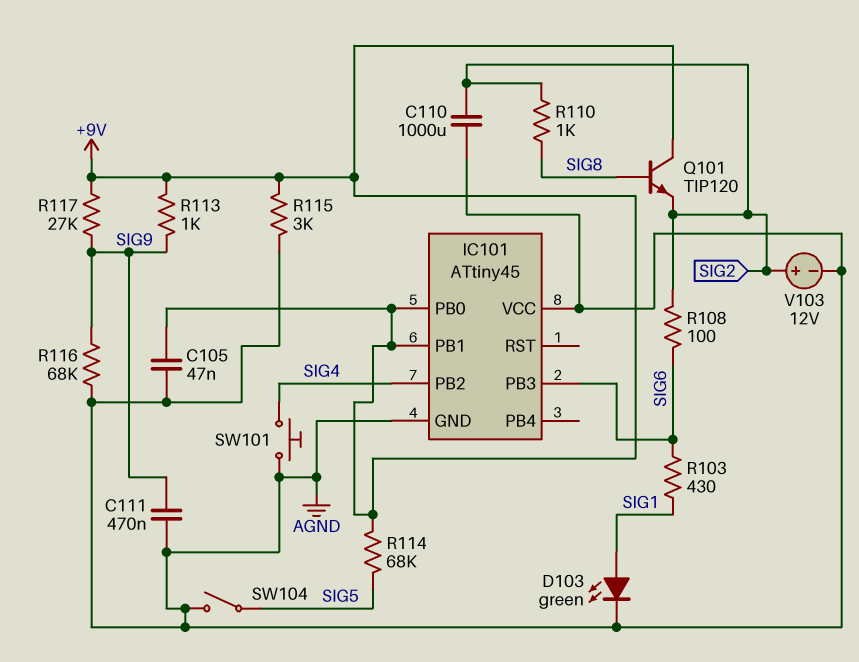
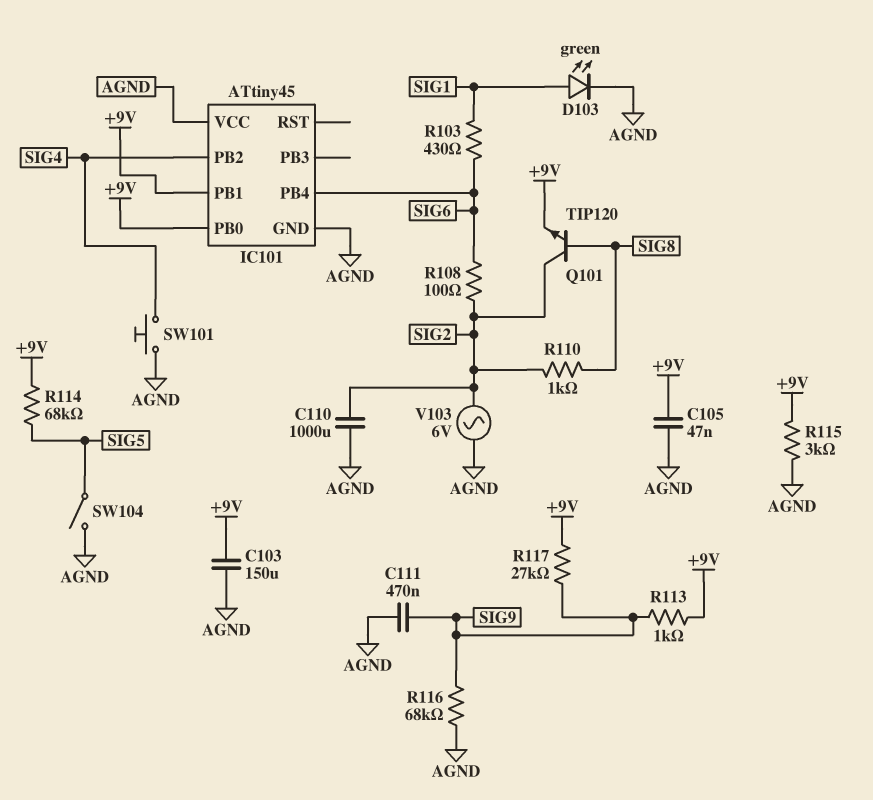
C103: none -> 150uF (+9V, AGND)
IC101 pin PB3: SIG6 -> none
IC101 pin PB4: none -> SIG6
Q101: NPN TIP120 (B SIG8, C +9V, E SIG2) -> NPN TIP120 (B SIG8, C SIG2, E +9V)
V103: 12V (plus SIG2, minus AGND) -> AC 6V (AGND, SIG2)

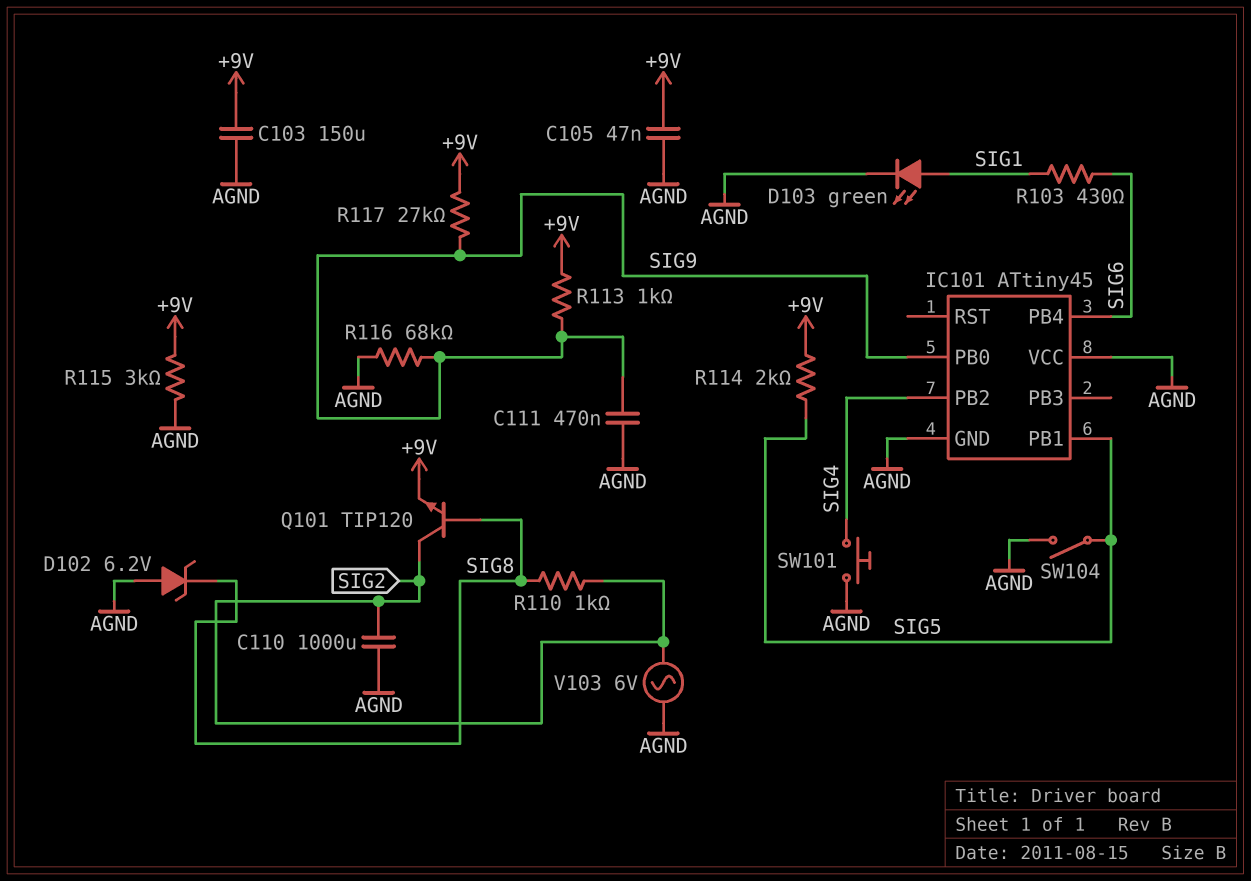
D102: none -> zener 6.2V (A AGND, K SIG8)
IC101 pin PB0: +9V -> SIG9
IC101 pin PB1: +9V -> SIG5
R108: 100 (SIG2, SIG6) -> none
R114: 68k (+9V, SIG5) -> 2k (+9V, SIG5)

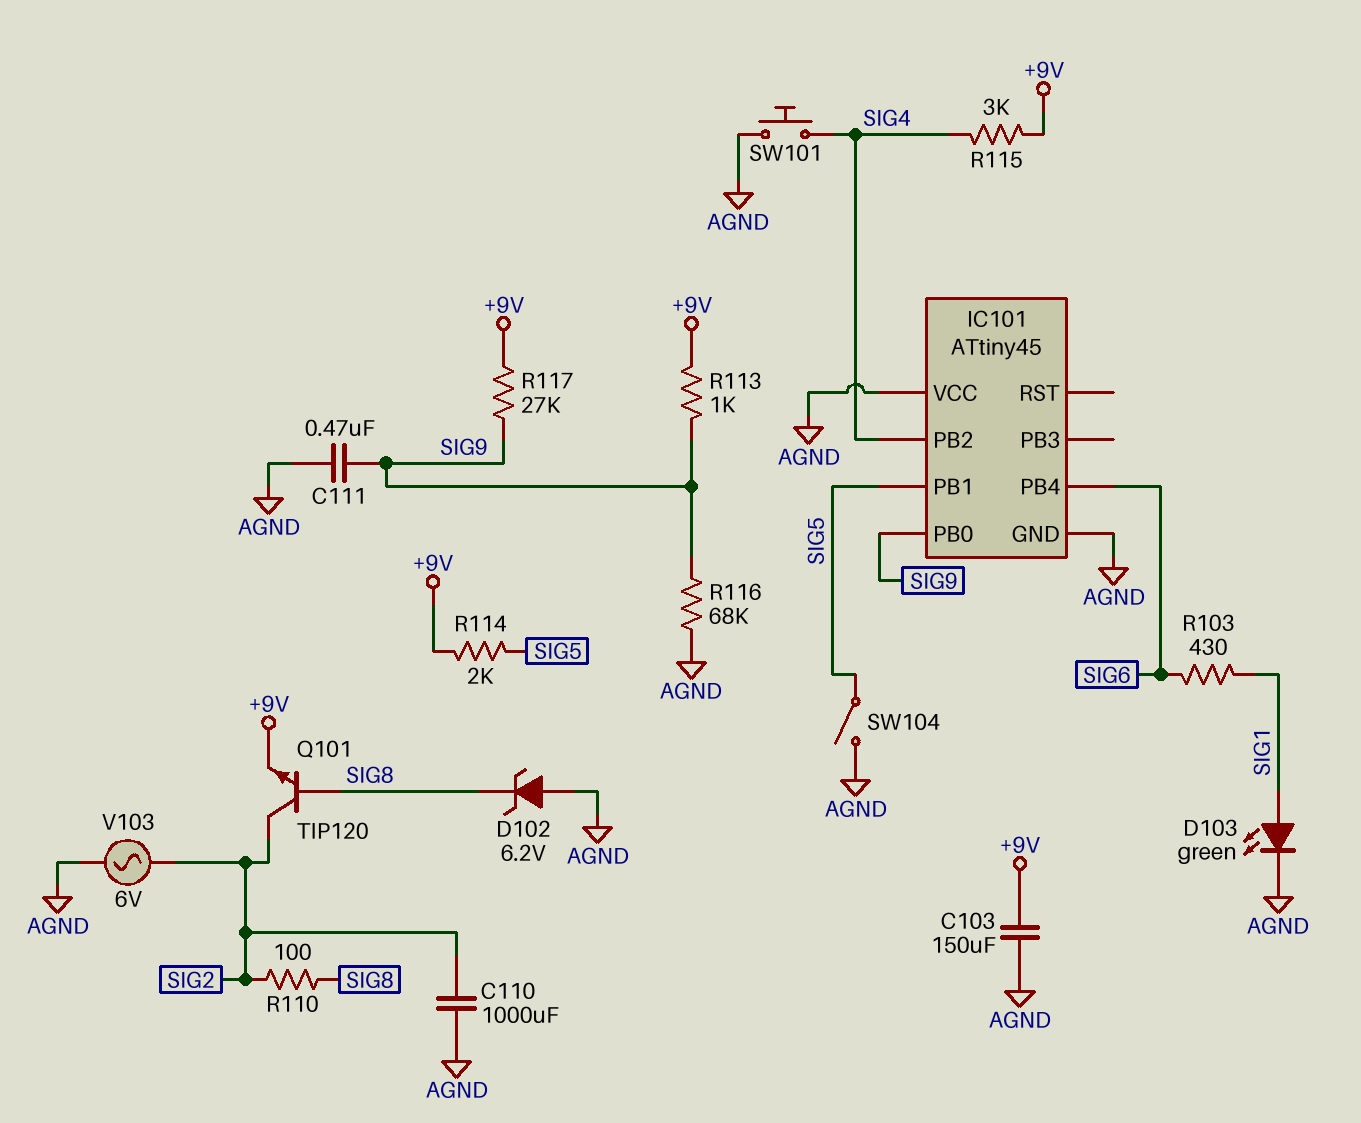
C105: 47nF (+9V, AGND) -> none
R110: 1k (SIG2, SIG8) -> 100 (SIG2, SIG8)
R115: 3k (+9V, AGND) -> 3k (+9V, SIG4)

